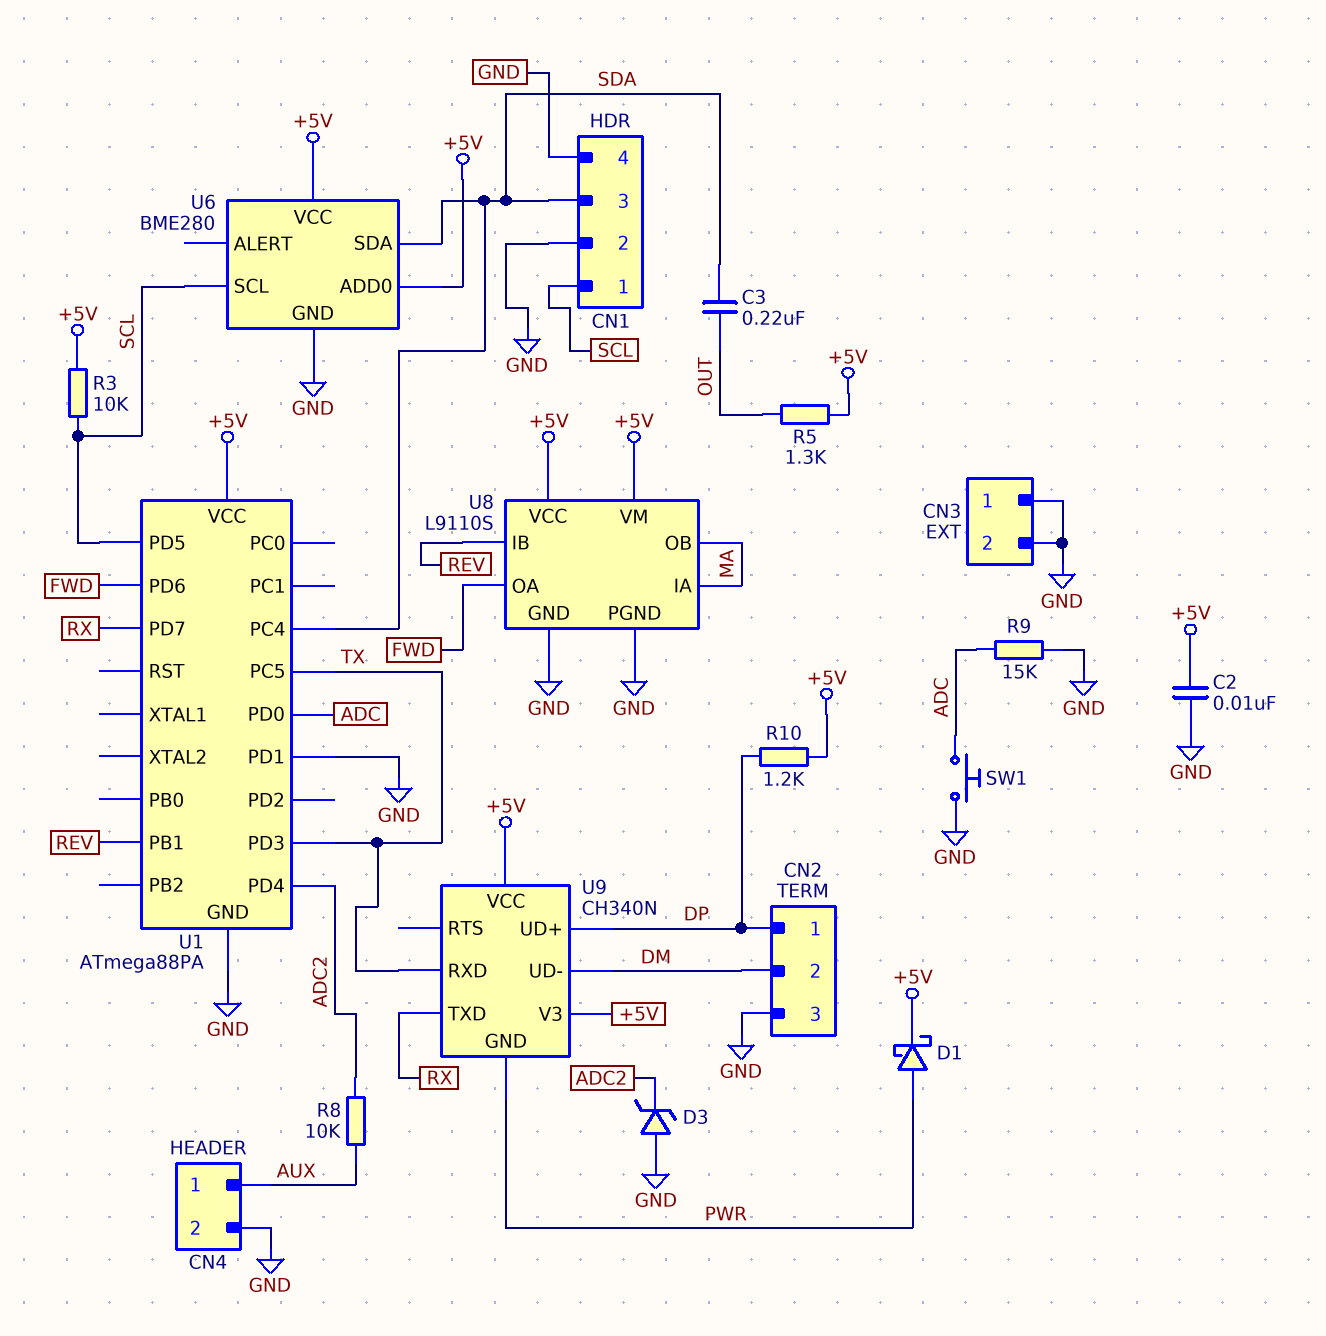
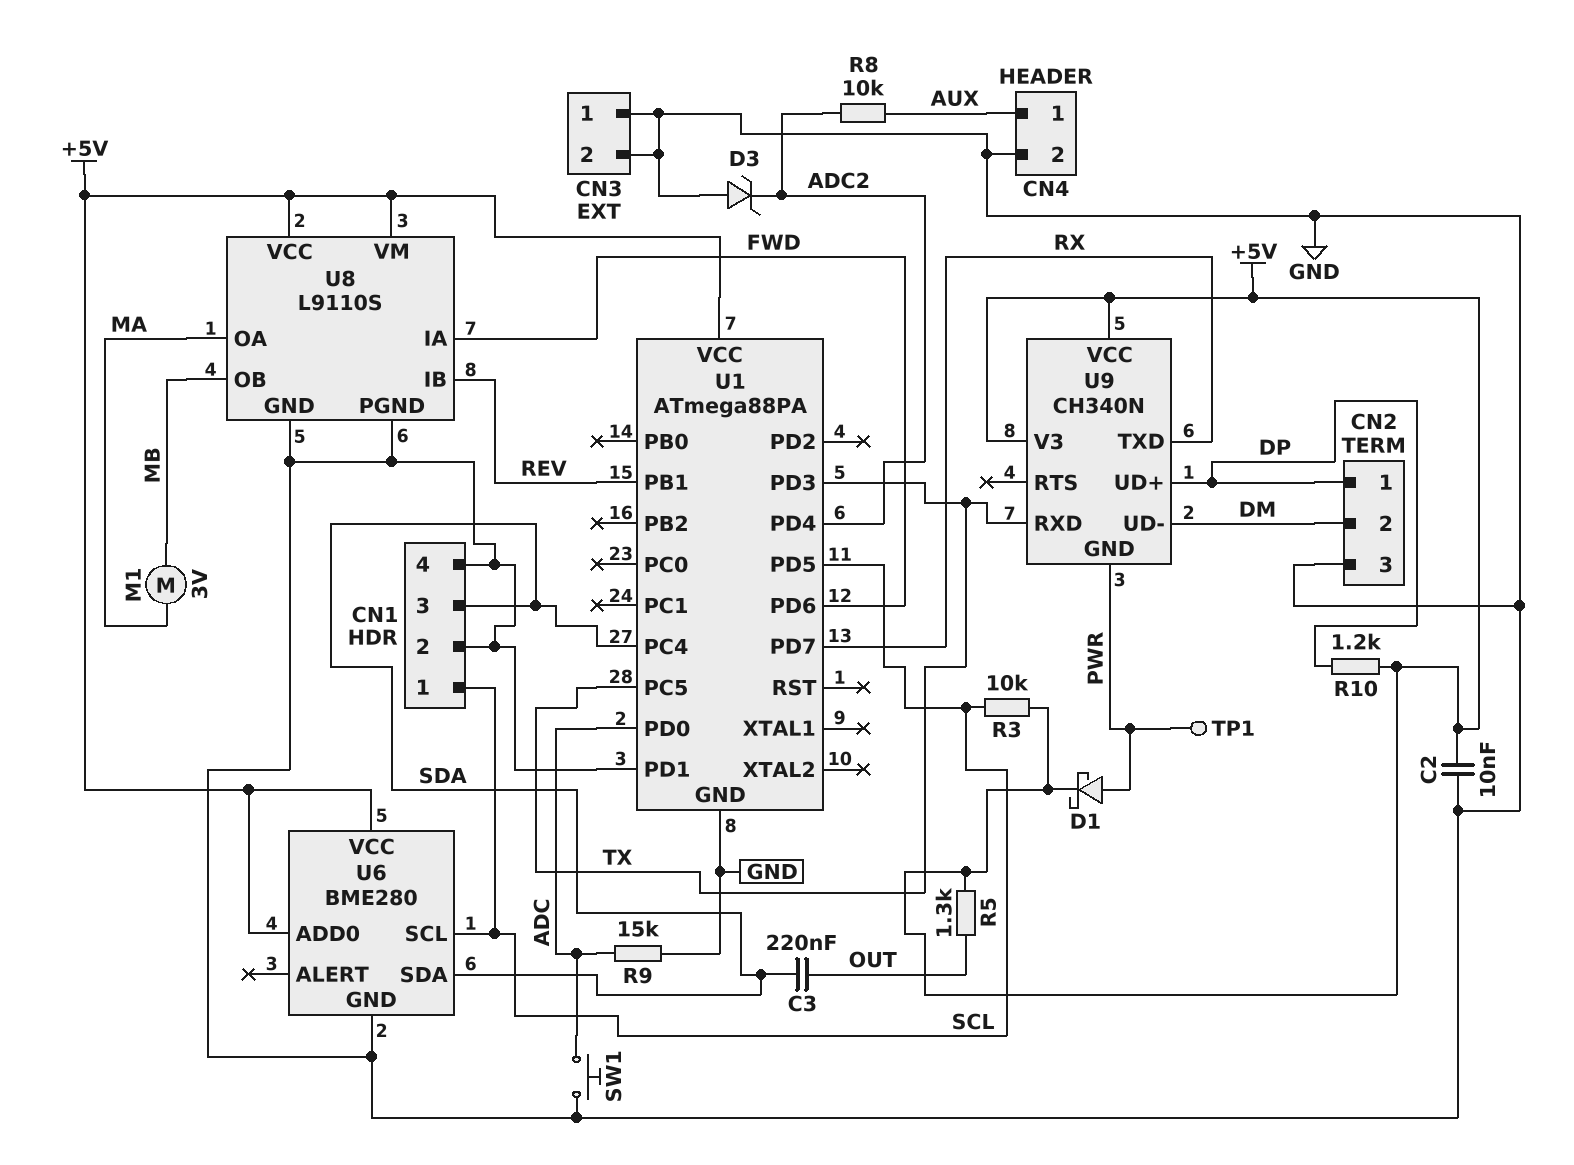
M1: none -> motor 3V (MA, MB)
TP1: none -> test point (PWR)
U8 pin IA: MA -> FWD
U8 pin OA: FWD -> MA
U8 pin OB: MA -> MB

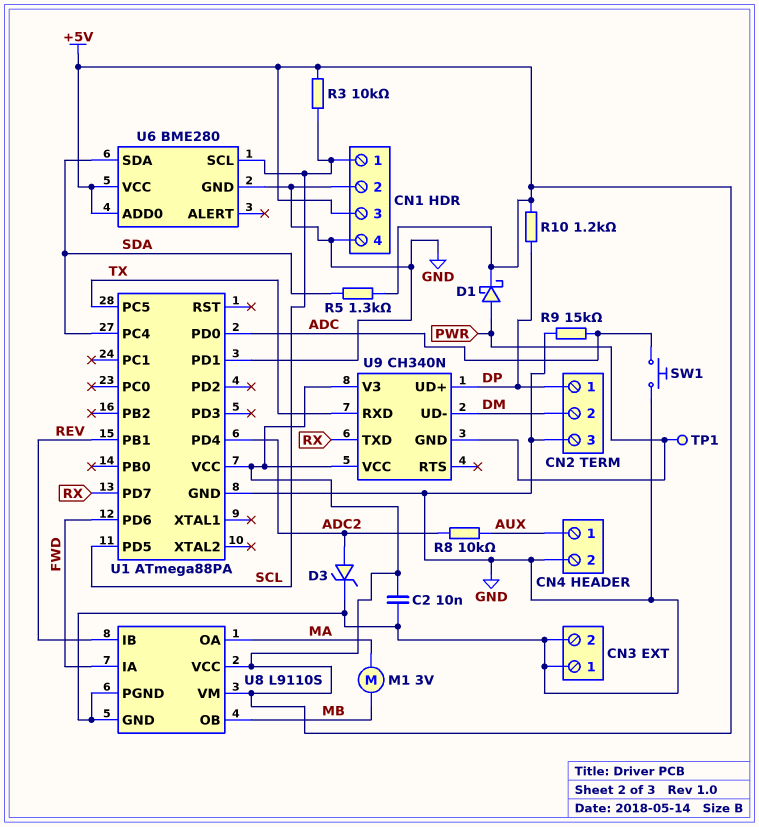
C3: 220nF (OUT, SDA) -> none
CN1 pin 3: SDA -> +5V
D3: zener (A GND, K ADC2) -> zener (A ADC2, K GND)
R5: 1.3k (+5V, OUT) -> 1.3k (+5V, SDA)
U1 pin PD3: TX -> none

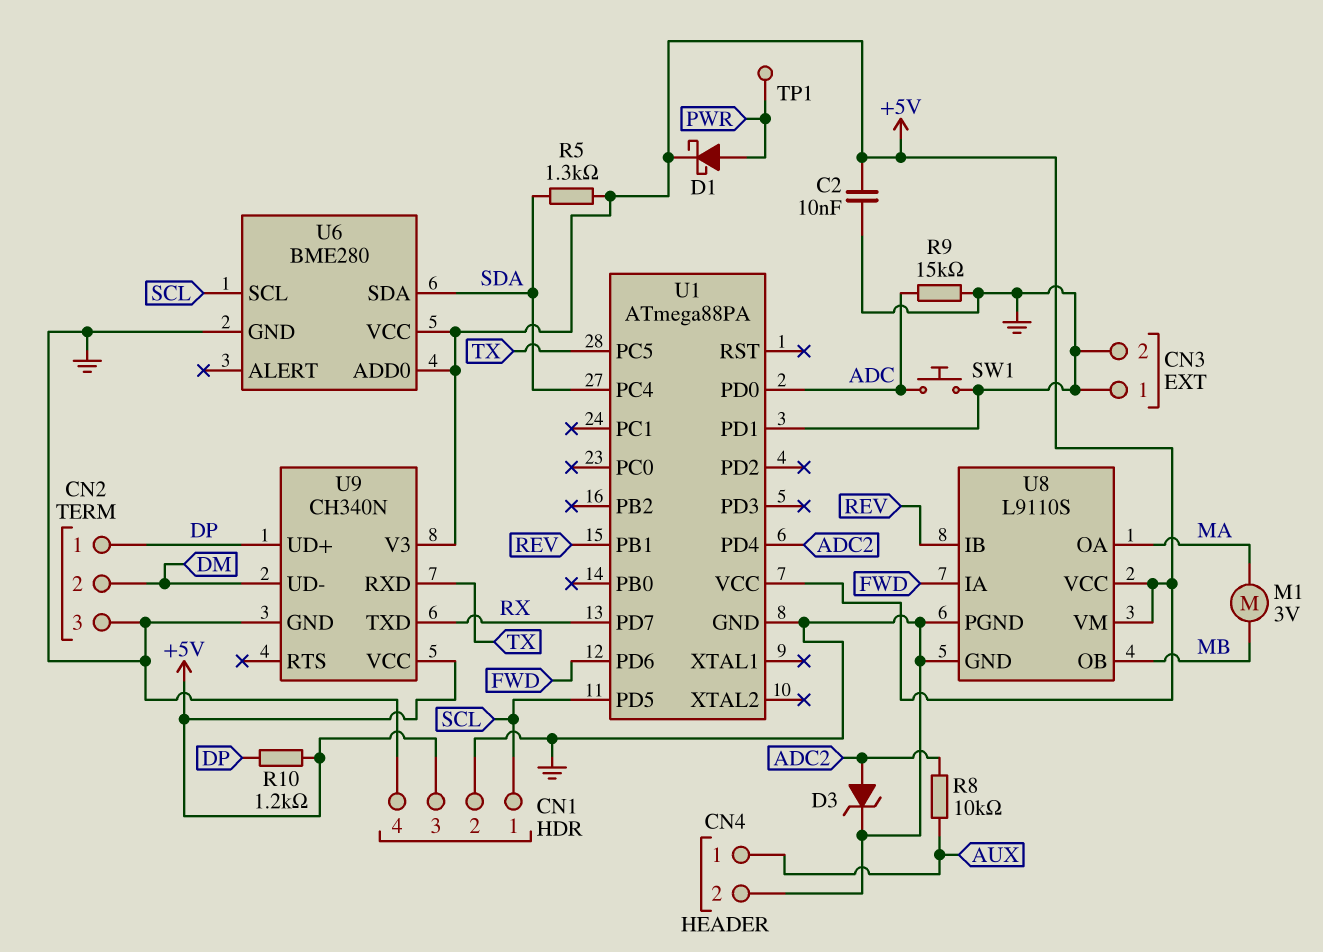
R3: 10k (+5V, SCL) -> none
U9 pin GND: PWR -> GND

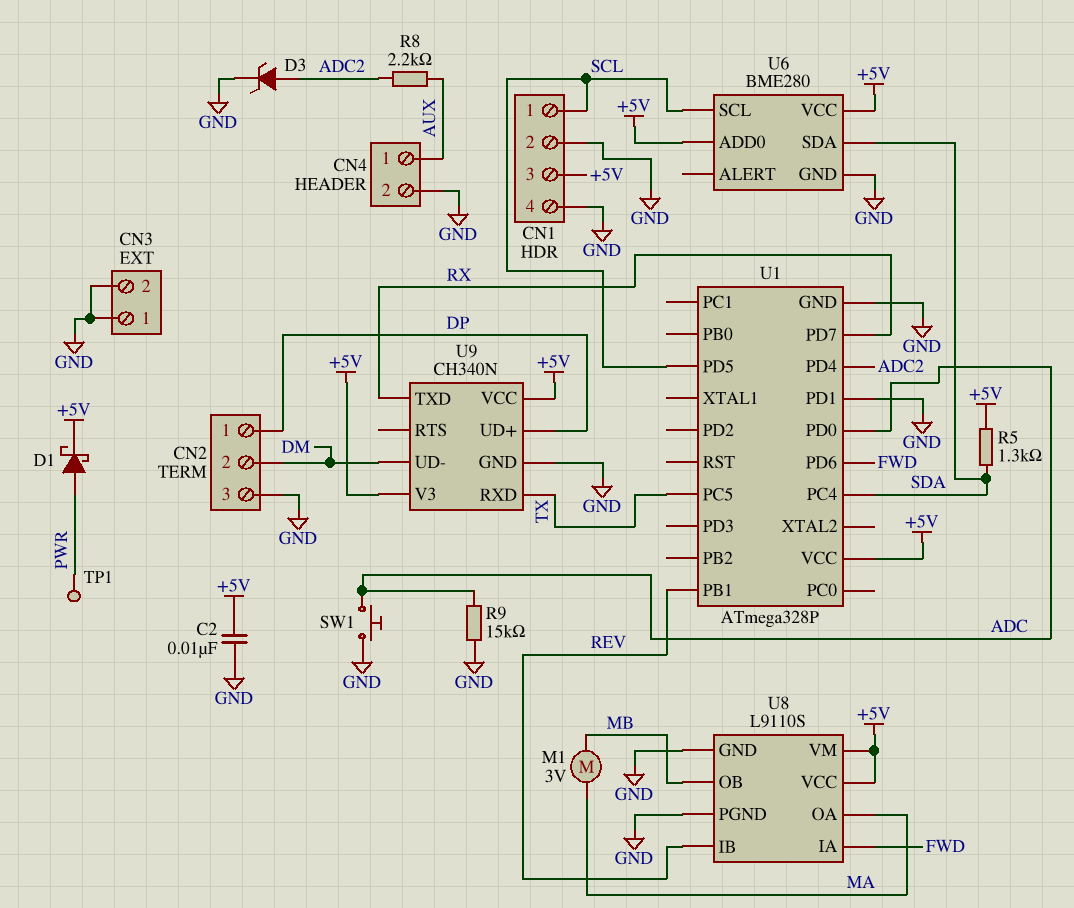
R8: 10k (ADC2, AUX) -> 2.2k (ADC2, AUX)
R10: 1.2k (+5V, DP) -> none
U1: ATmega88PA -> ATmega328P

